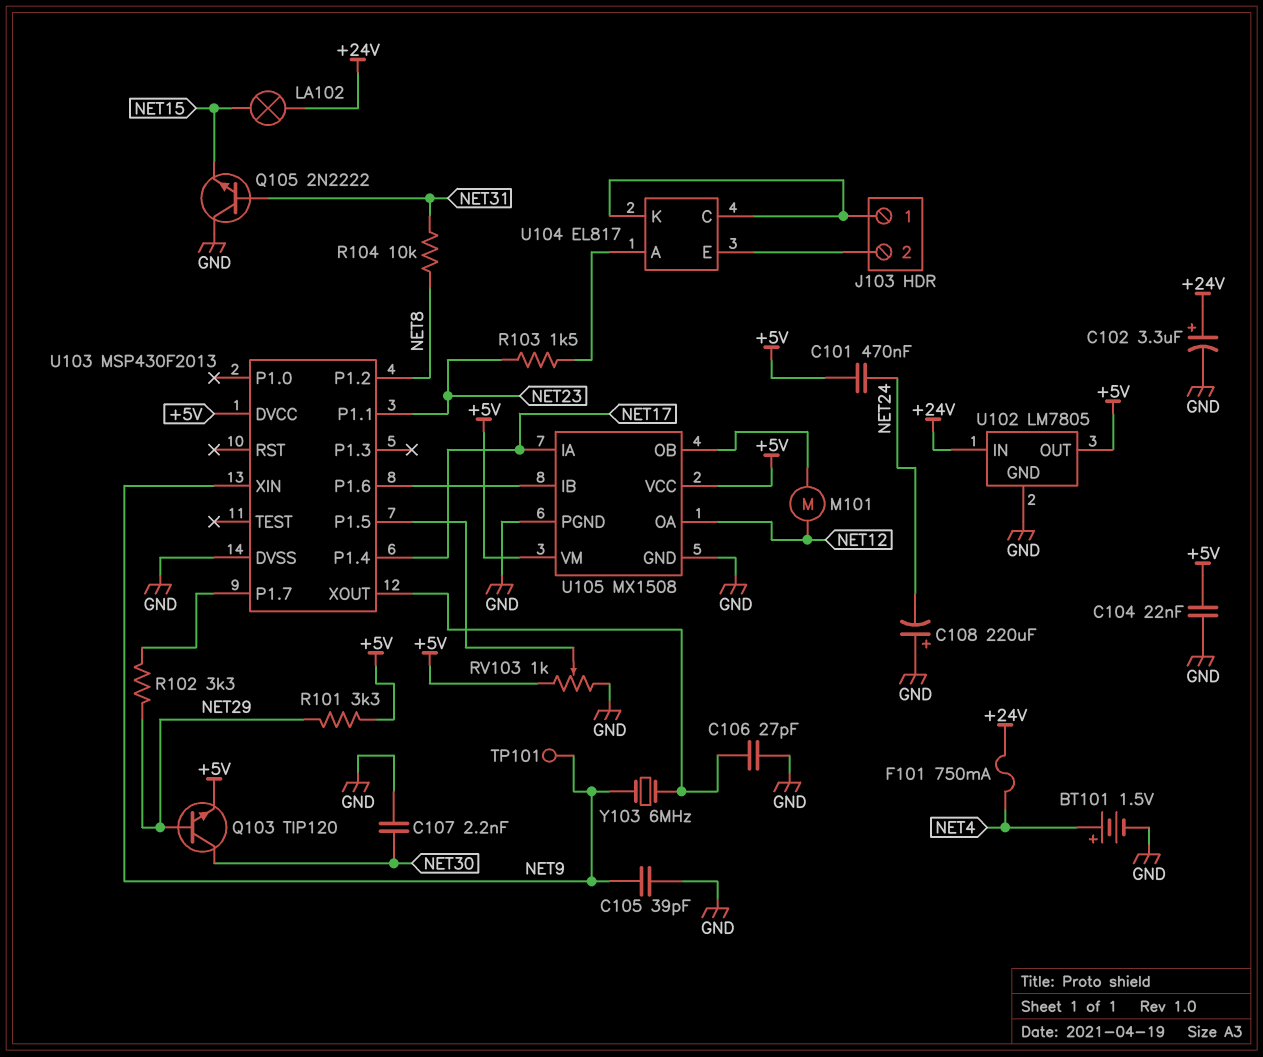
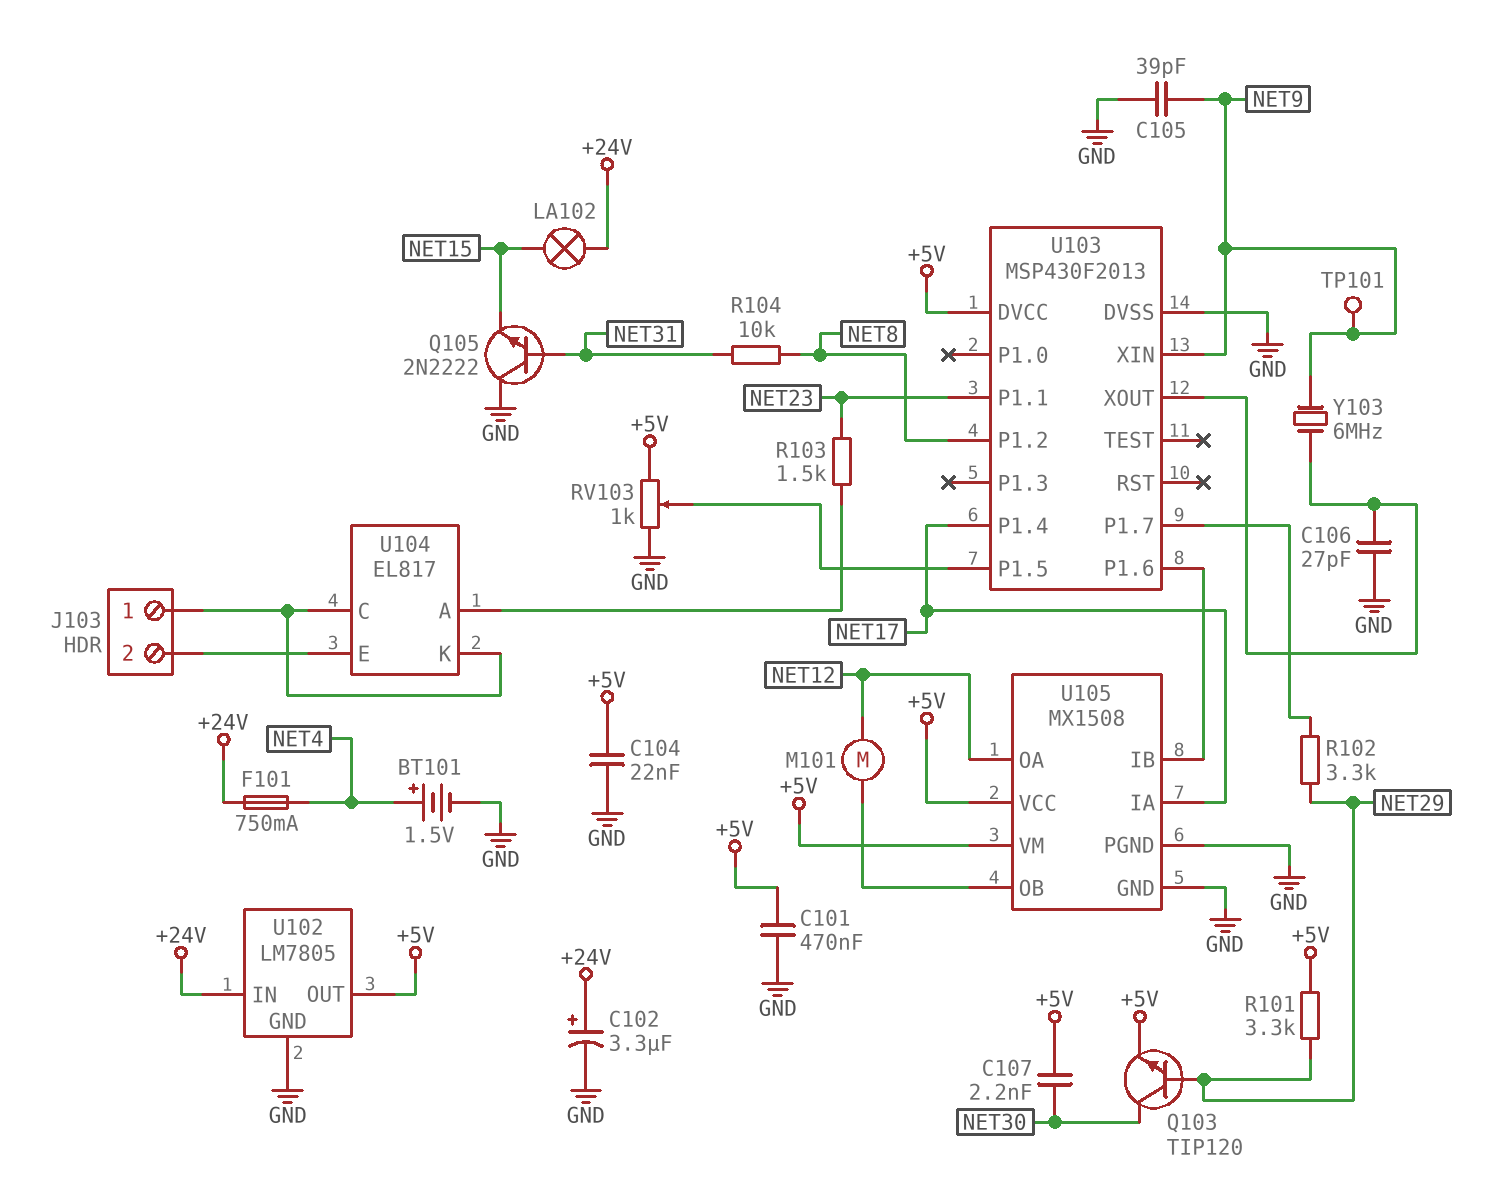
C101: 470nF (+5V, NET24) -> 470nF (+5V, GND)
C107: 2.2nF (GND, NET30) -> 2.2nF (+5V, NET30)
C108: 220uF (plus GND, minus NET24) -> none

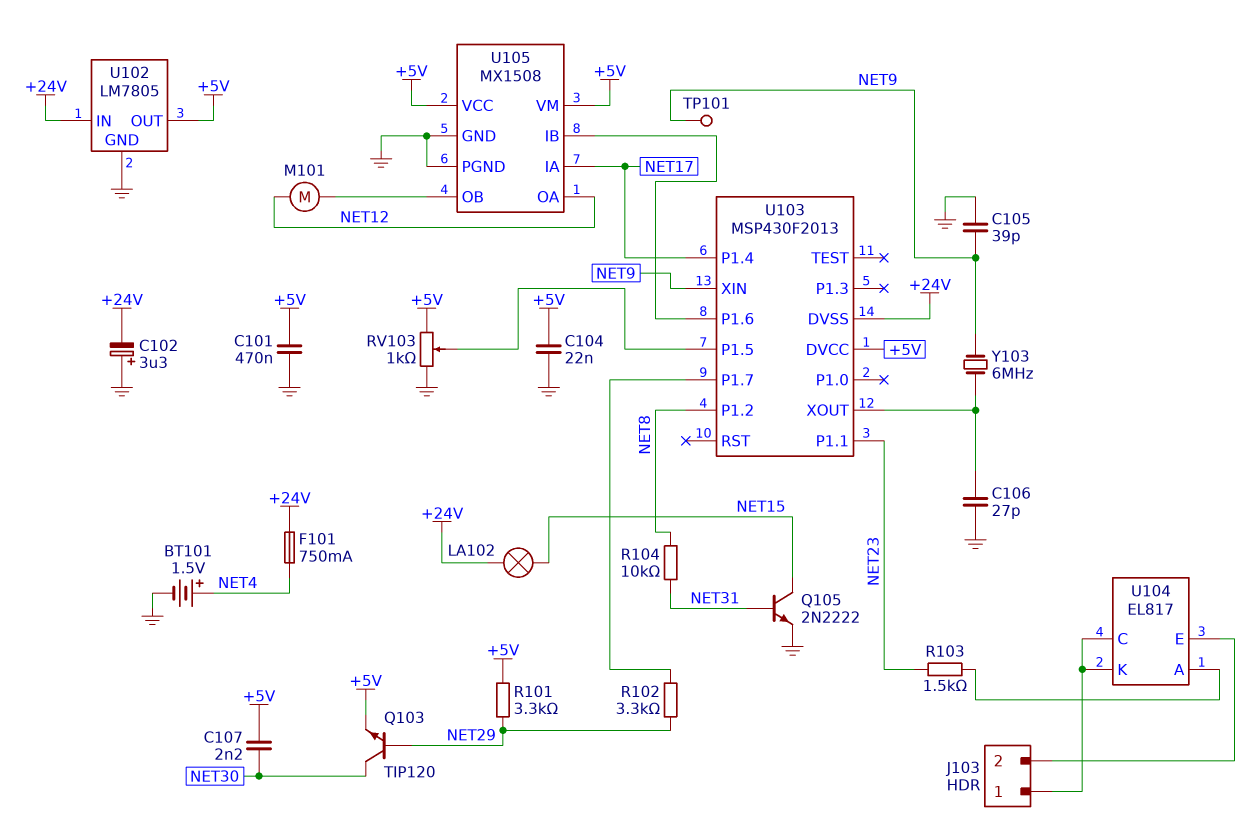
C102: 3.3uF (plus +24V, minus GND) -> 3.3uF (plus GND, minus +24V)
Q105: NPN 2N2222 (B NET31, C GND, E NET15) -> NPN 2N2222 (B NET31, C NET15, E GND)
U103 pin DVSS: GND -> +24V

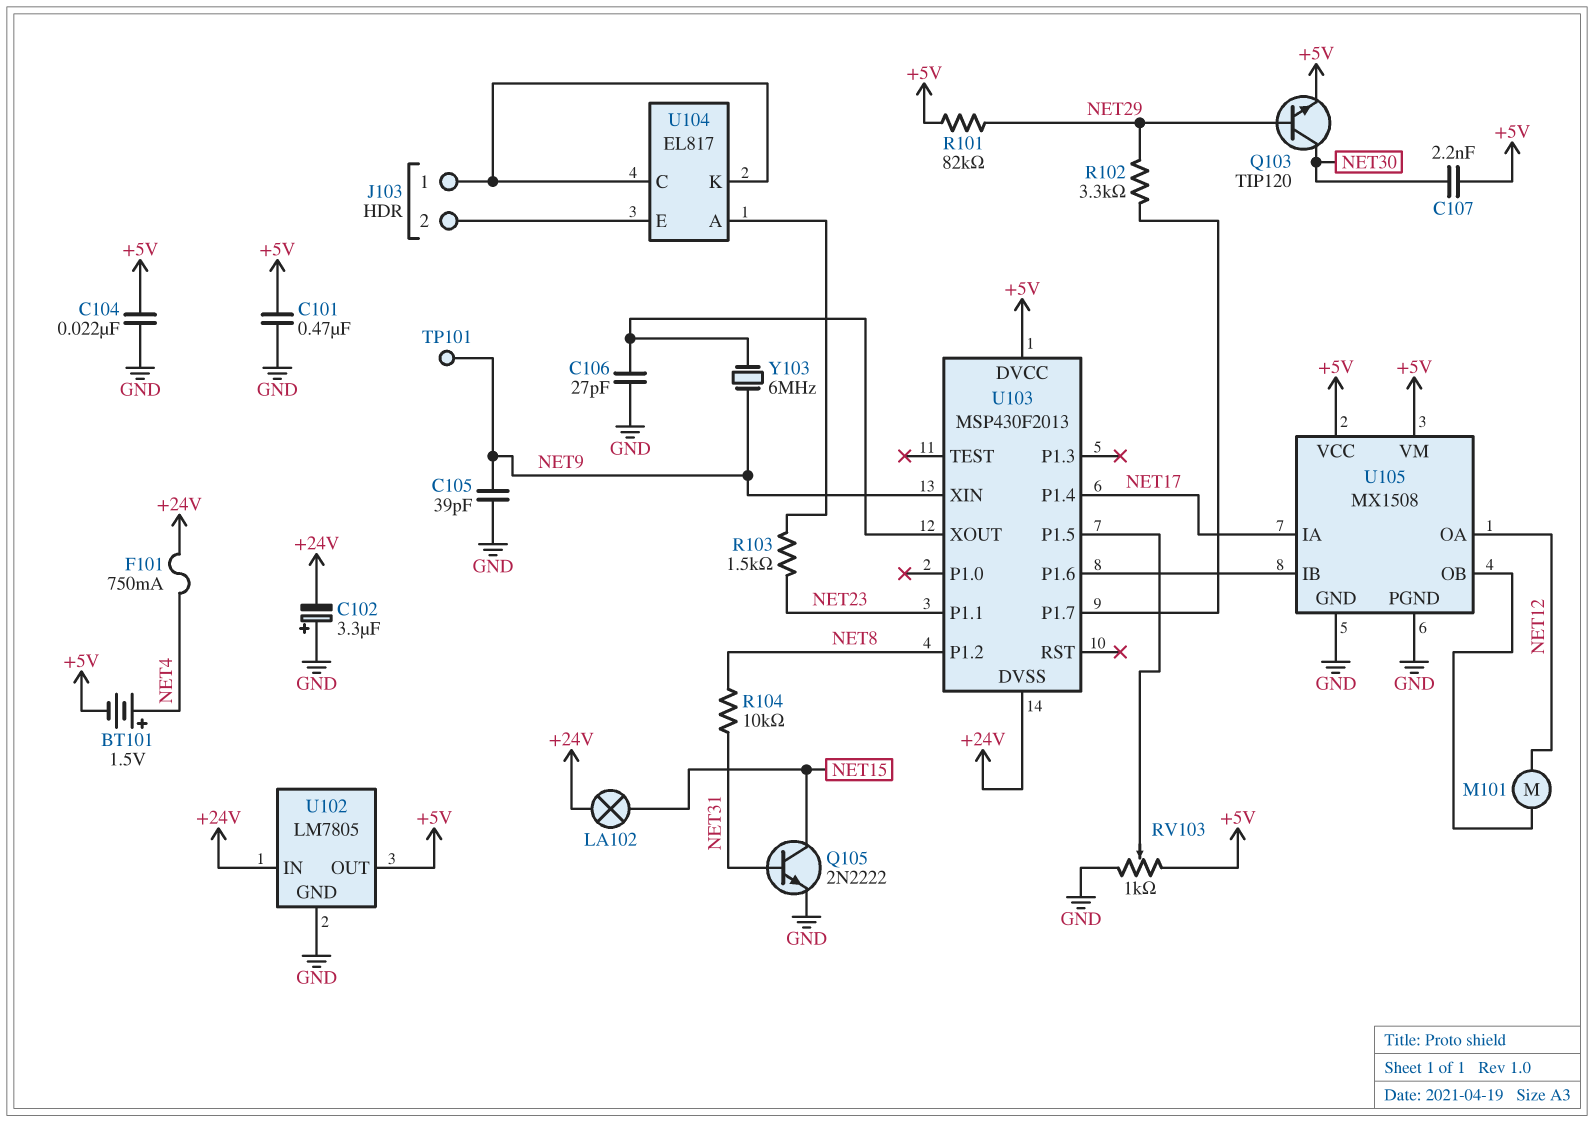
BT101: 1.5V (plus NET4, minus GND) -> 1.5V (plus NET4, minus +5V)
R101: 3.3k (+5V, NET29) -> 82k (+5V, NET29)

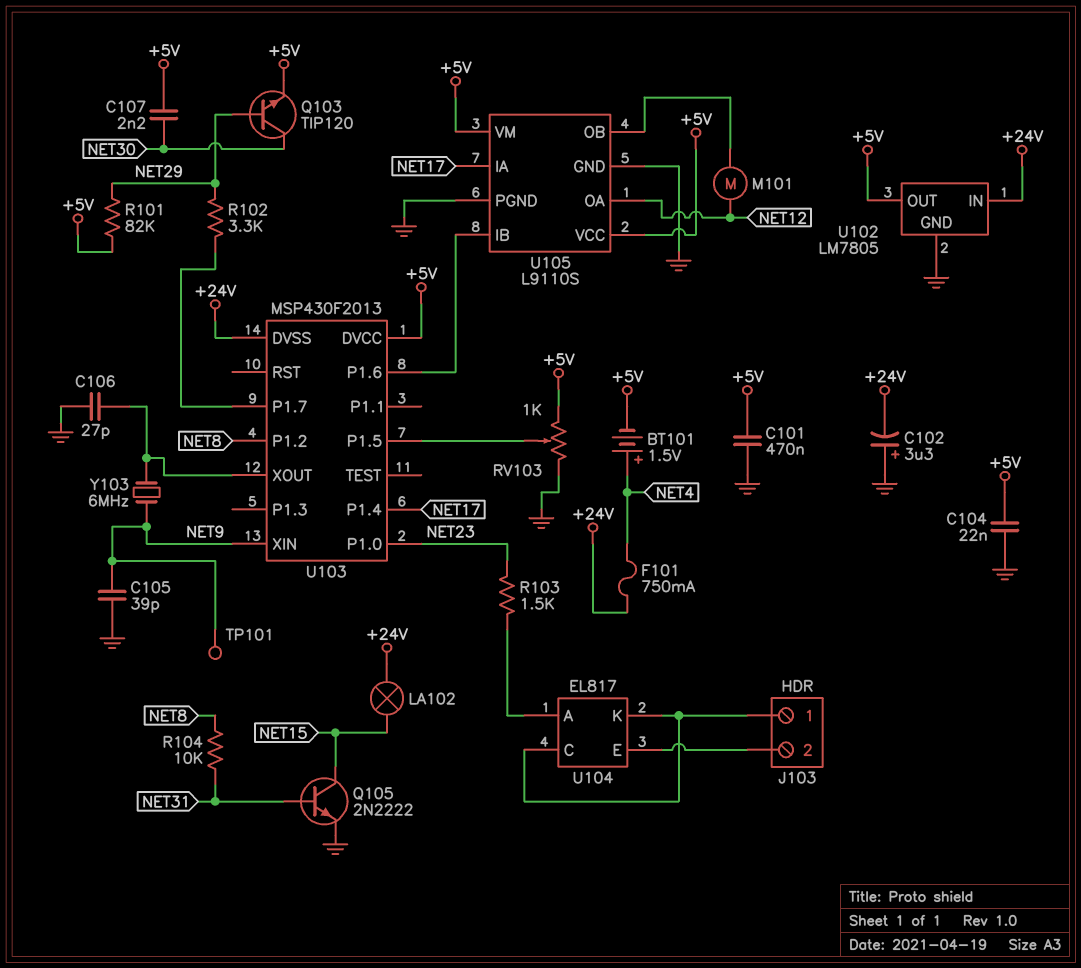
U103 pin P1.0: none -> NET23
U103 pin P1.1: NET23 -> none
U105: MX1508 -> L9110S

